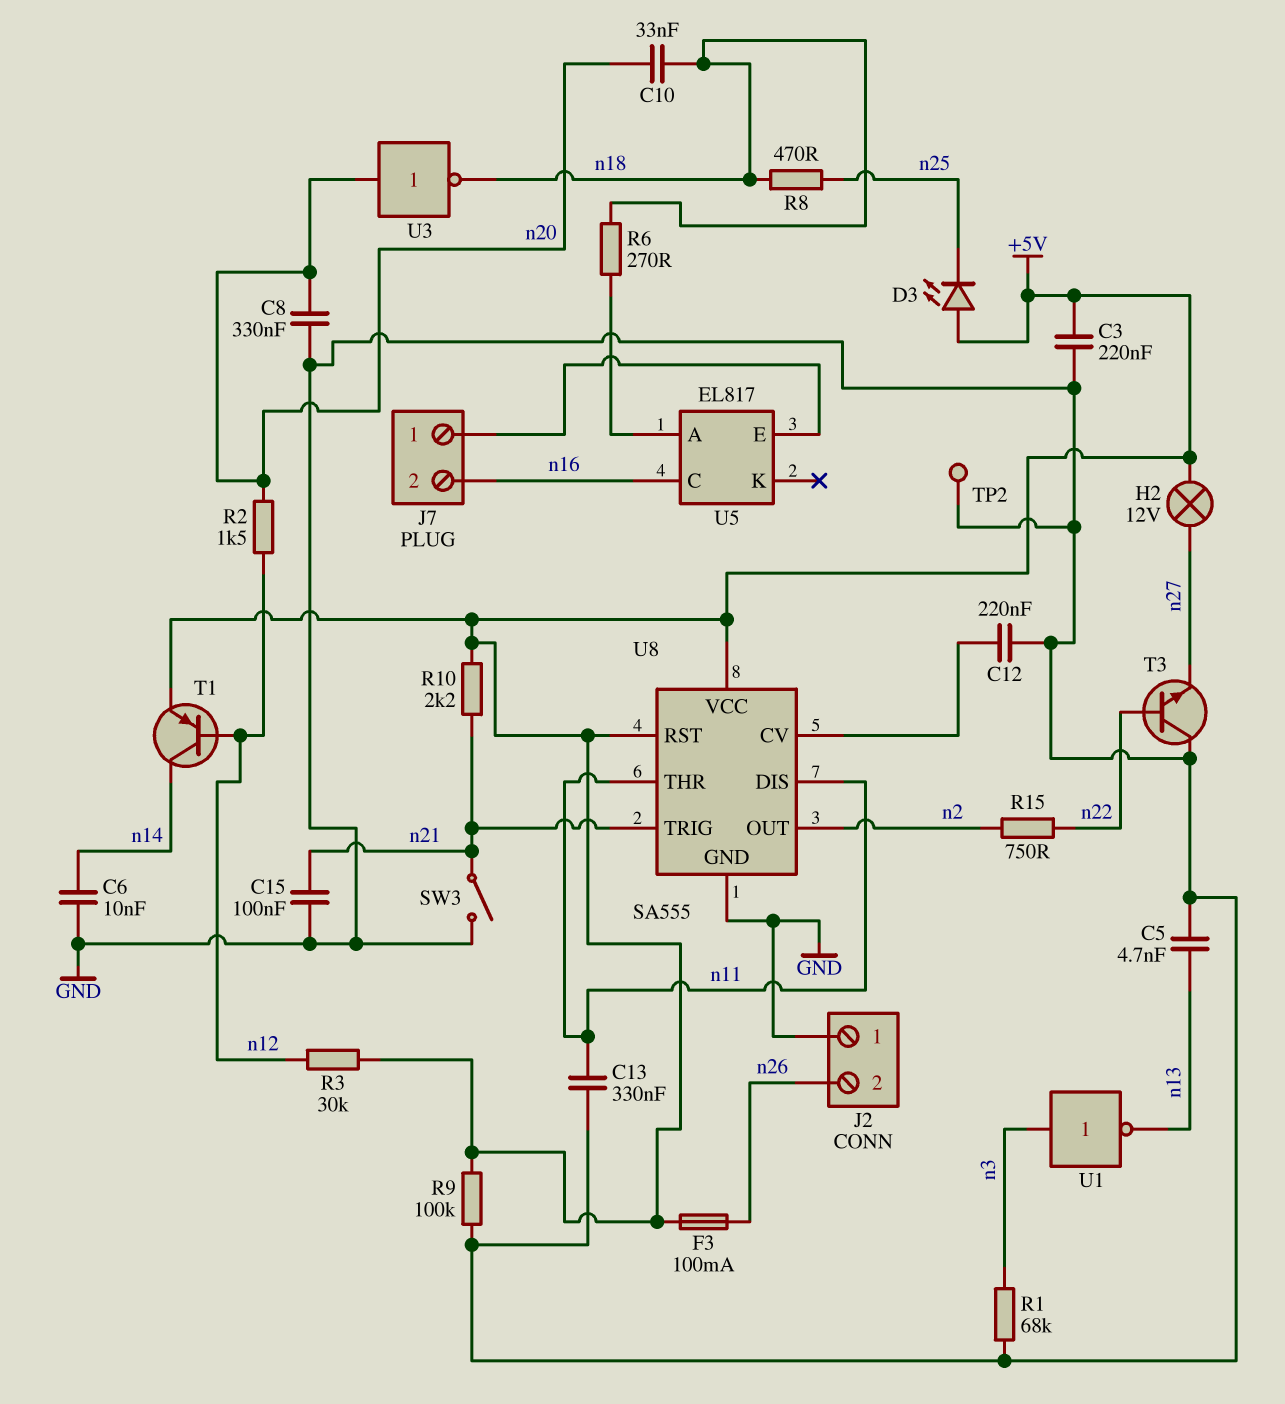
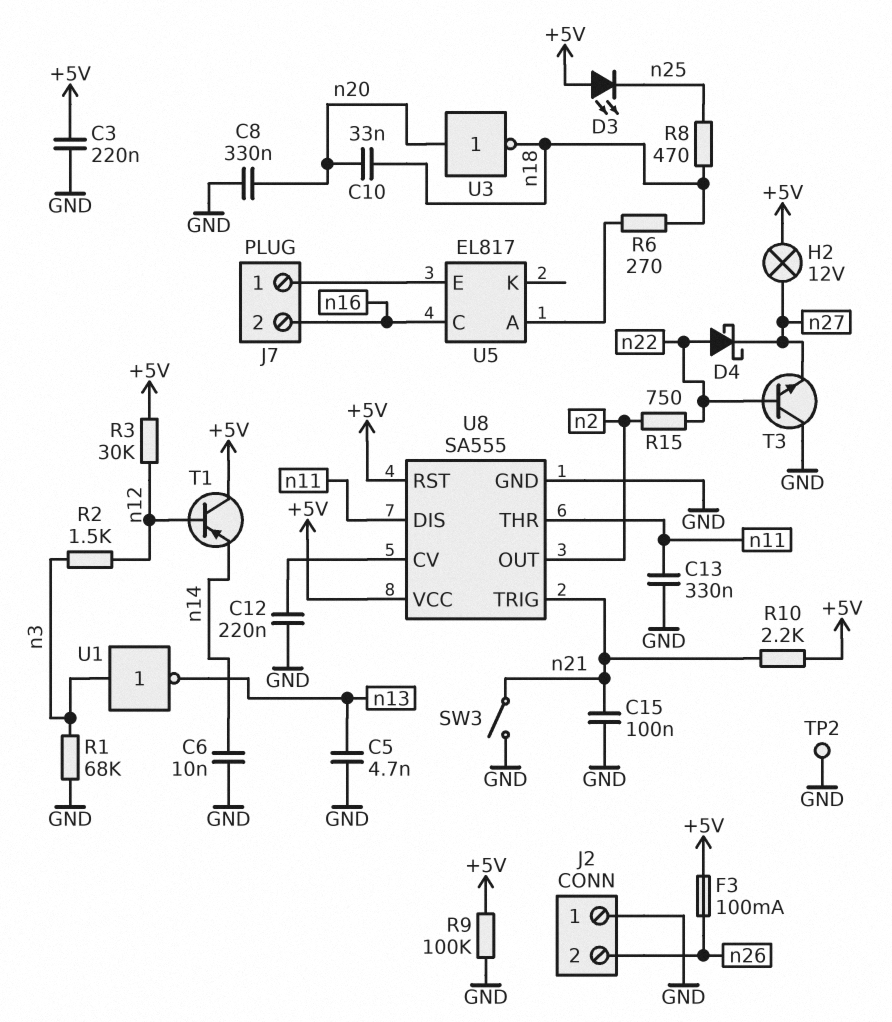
D4: none -> schottky (A n22, K n27)
R2: 1.5k (n12, n20) -> 1.5k (n3, n12)
T1: PNP (B n12, C n14, E +5V) -> PNP (B n12, C +5V, E n14)

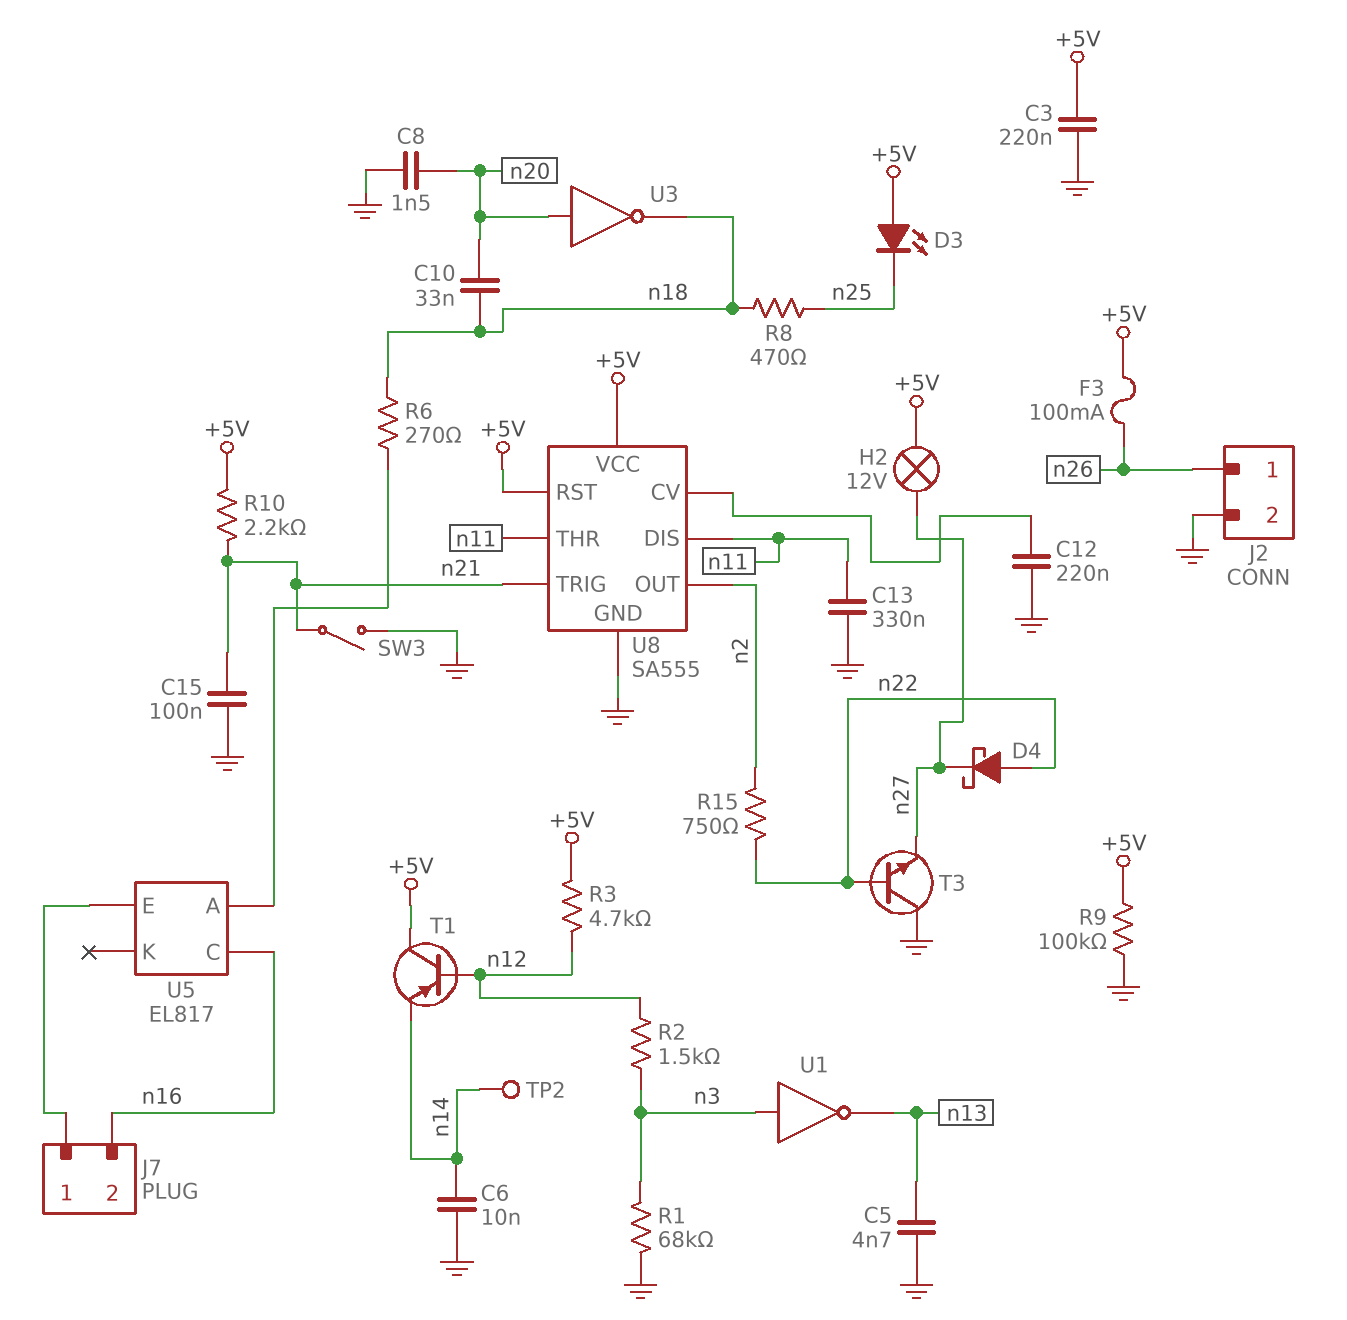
C8: 330nF (GND, n20) -> 1.5nF (GND, n20)
J2 pin 1: GND -> n26
J2 pin 2: n26 -> GND
R3: 30k (+5V, n12) -> 4.7k (+5V, n12)
TP2: test point (GND) -> test point (n14)

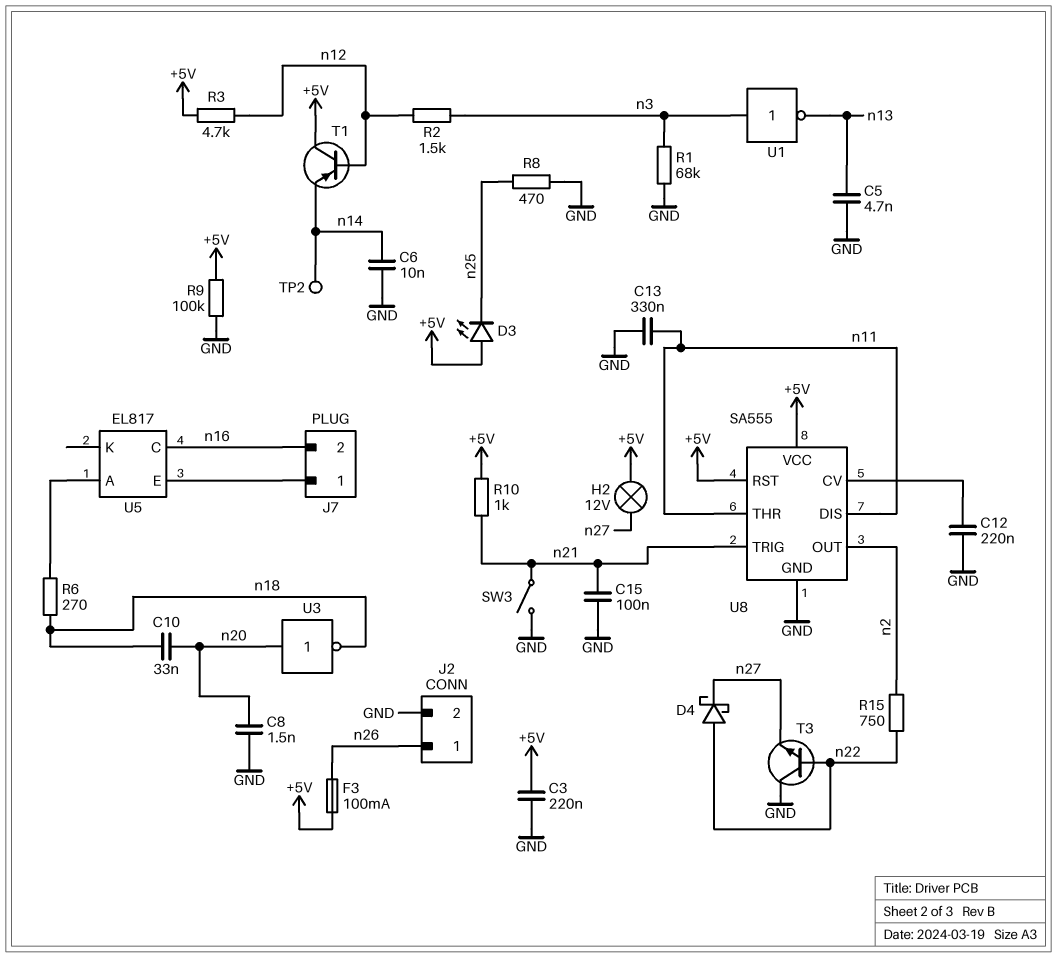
R8: 470 (n18, n25) -> 470 (GND, n25)
R10: 2.2k (+5V, n21) -> 1k (+5V, n21)

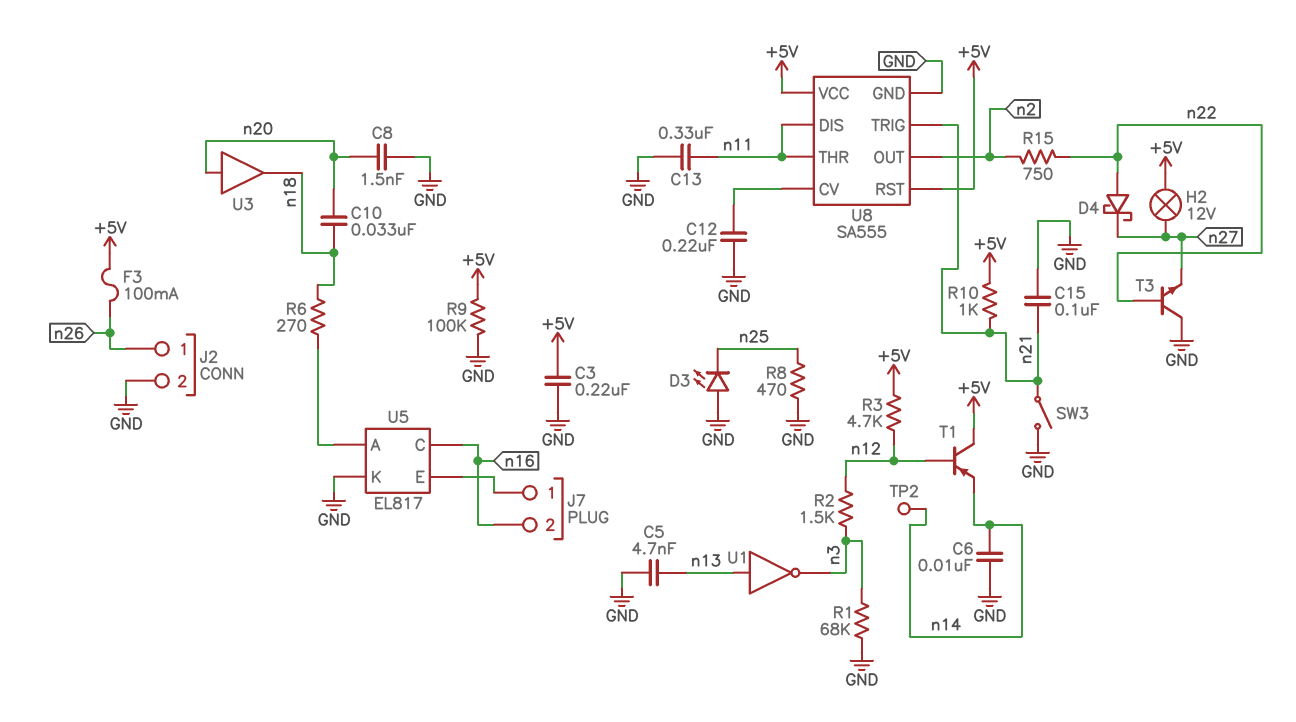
D3: LED (A +5V, K n25) -> LED (A GND, K n25)
U1: NOT (in n3, out n13) -> NOT (in n13, out n3)
U3: NOT (in n20, out n18) -> buffer (in n20, out n18)
U5 pin K: none -> GND

